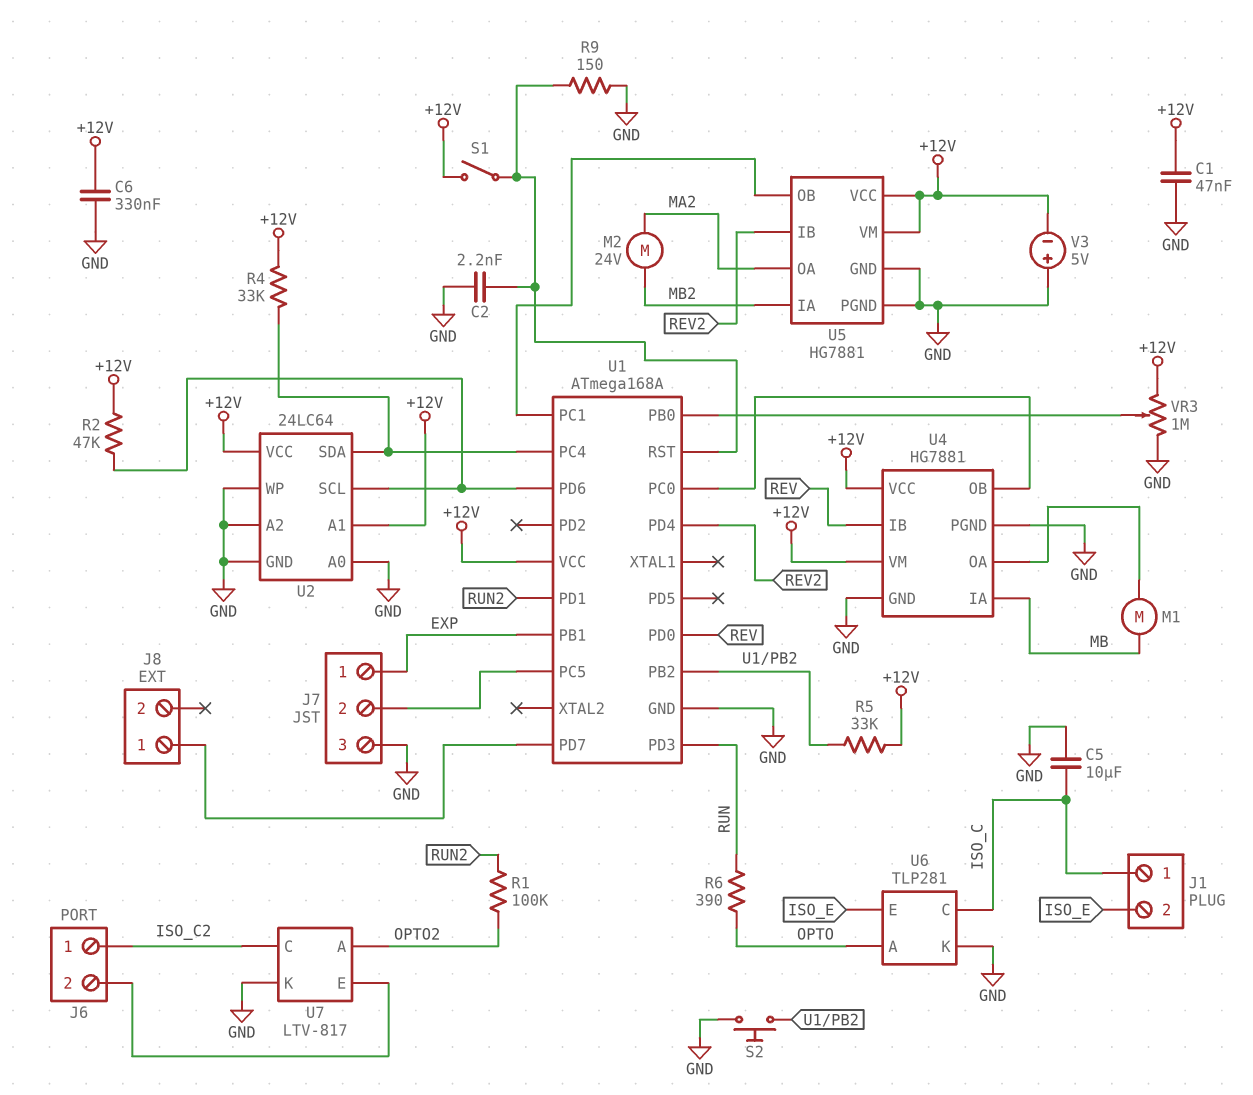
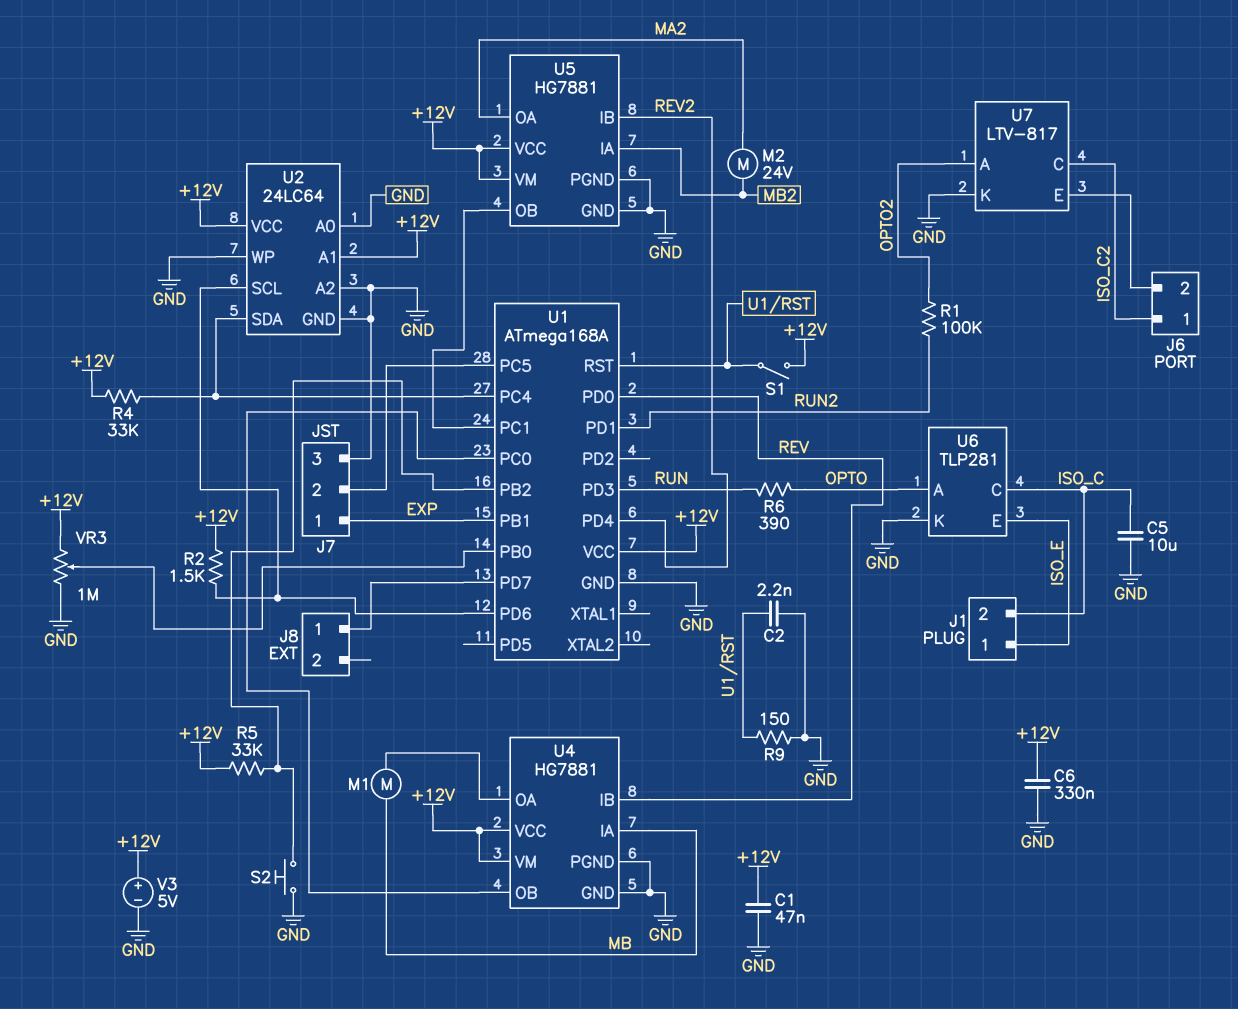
J1 pin 1: ISO_C -> ISO_E
J1 pin 2: ISO_E -> ISO_C
R2: 47k (+12V, U1/PD6) -> 1.5k (+12V, U1/PD6)
V3: 5V (plus GND, minus +12V) -> 5V (plus +12V, minus GND)

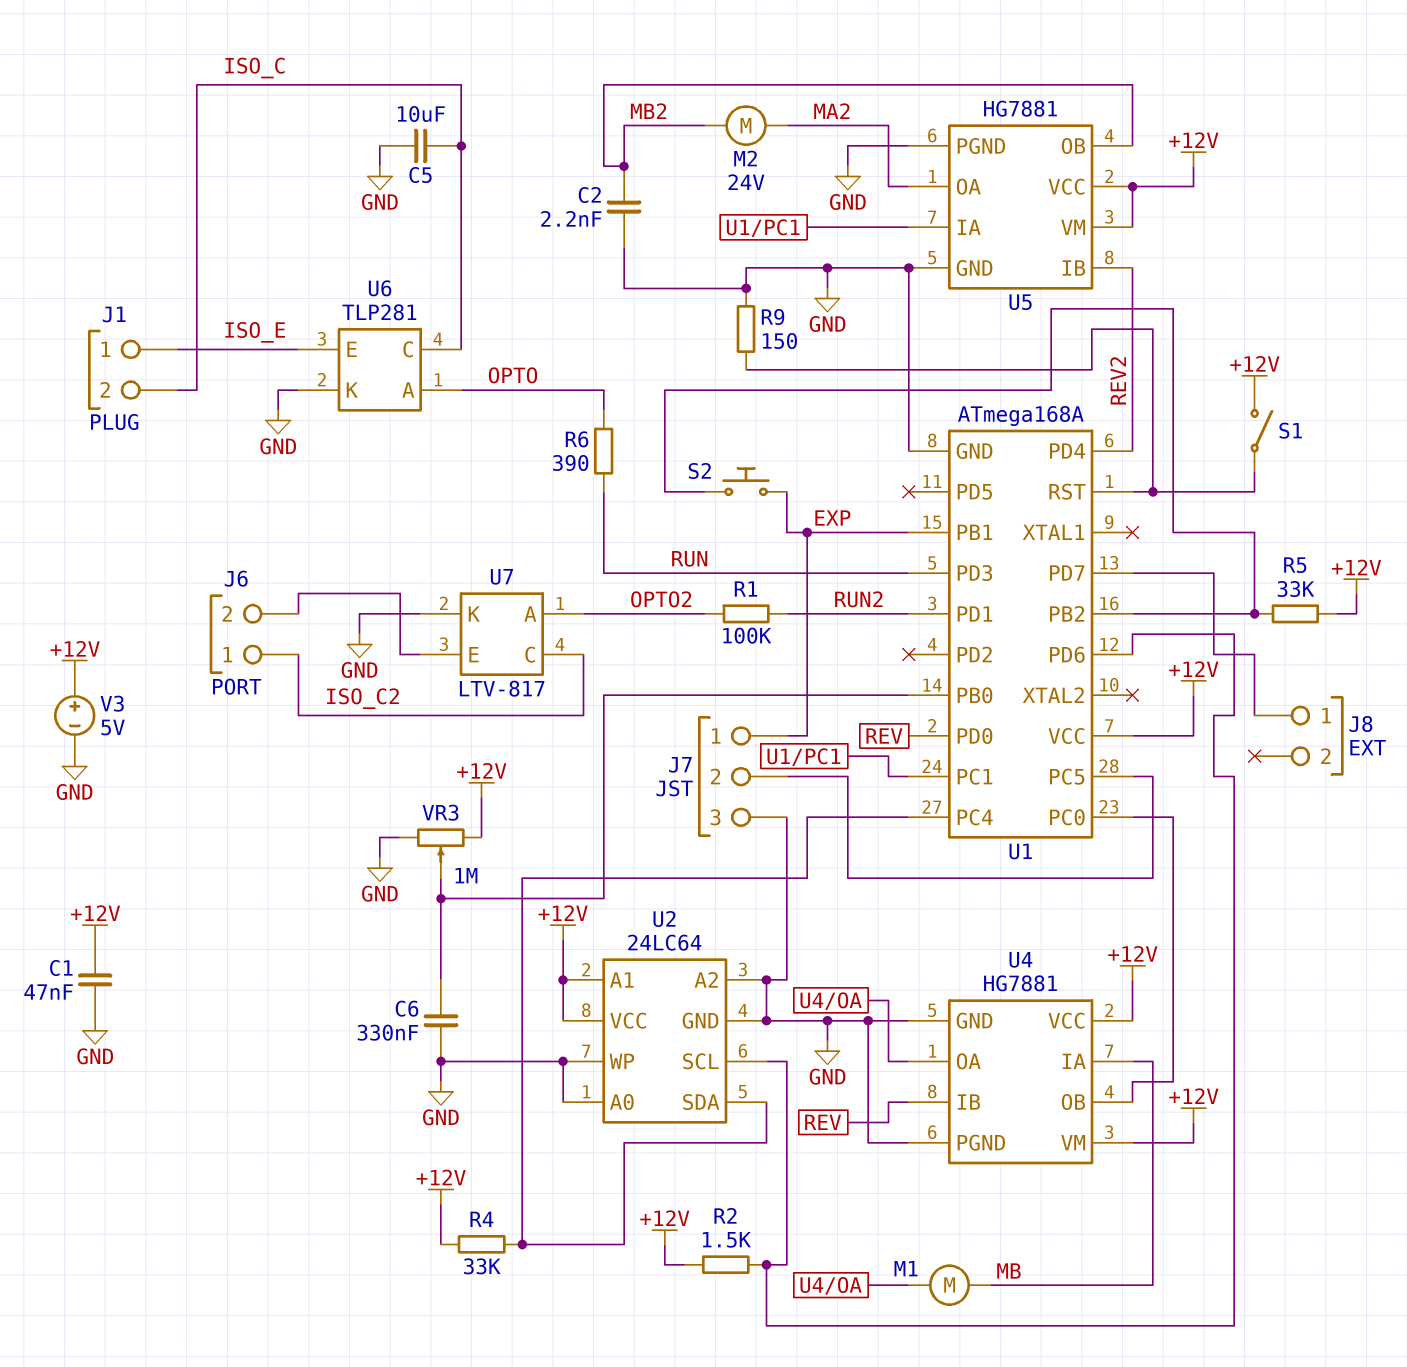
C2: 2.2nF (GND, U1/RST) -> 2.2nF (GND, MB2)
C6: 330nF (+12V, GND) -> 330nF (GND, U1/PB0)
S2: button (GND, U1/PB2) -> button (EXP, U1/PB2)
U5 pin IA: MB2 -> U1/PC1
U5 pin OB: U1/PC1 -> MB2

